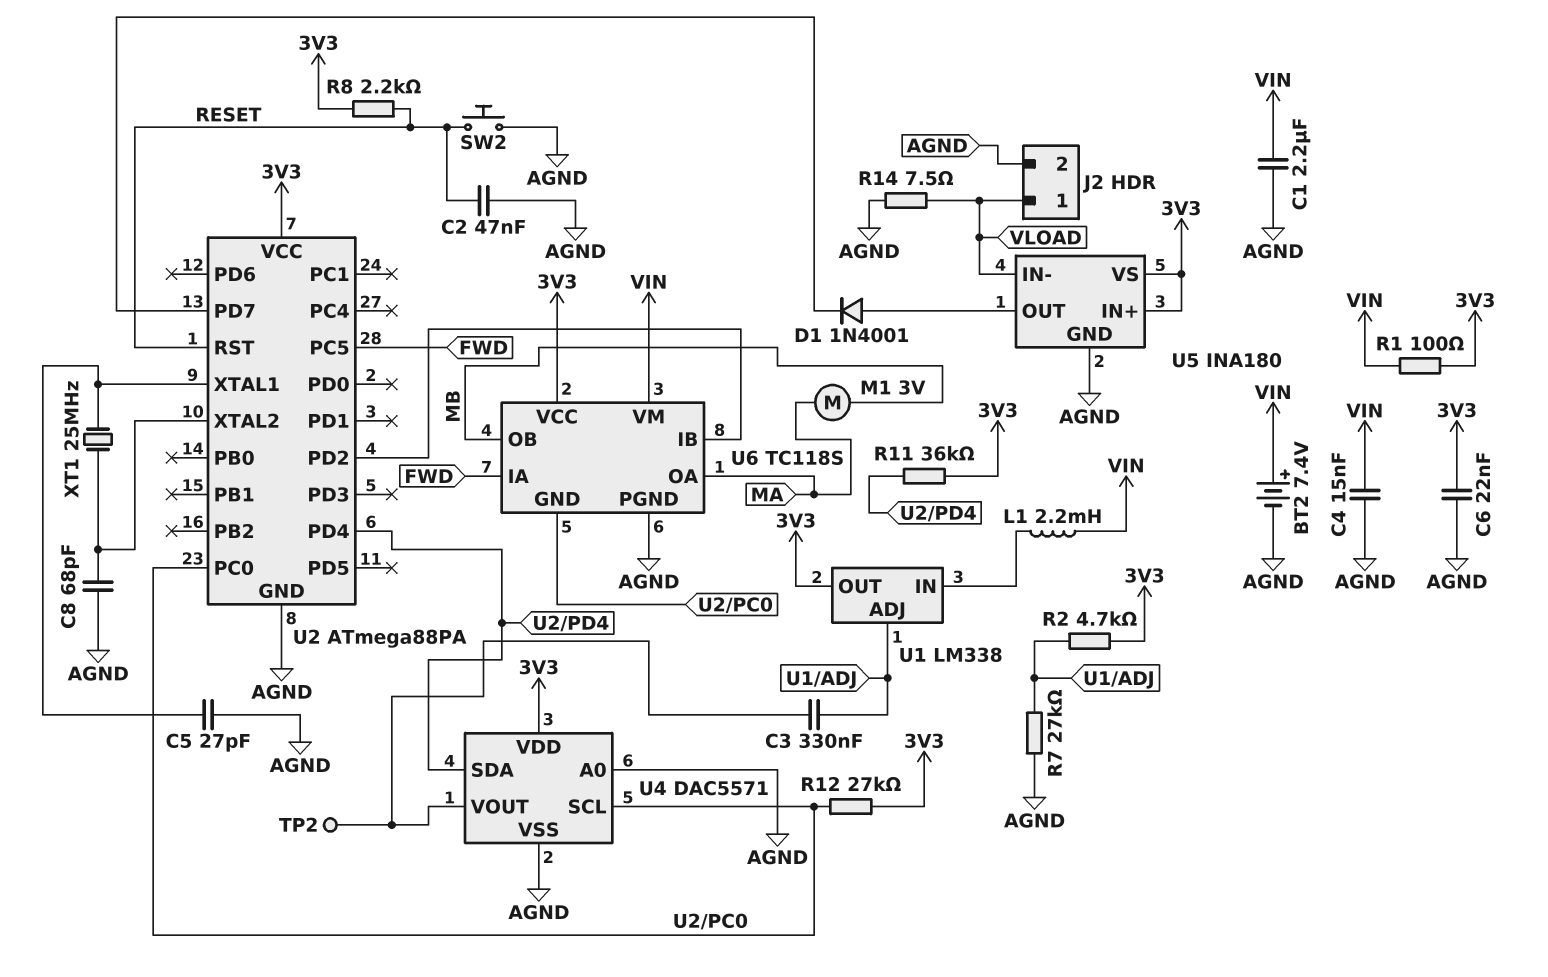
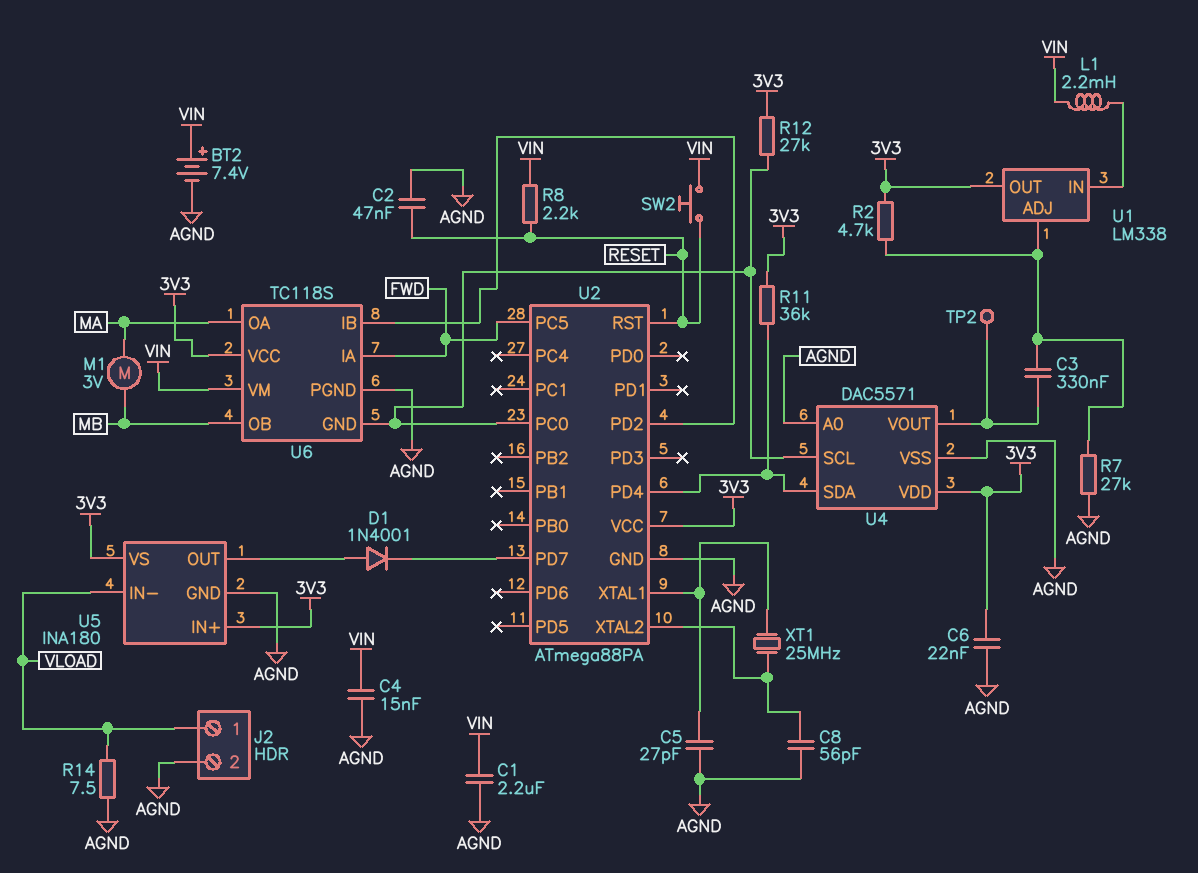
C8: 68pF (AGND, U2/XTAL2) -> 56pF (AGND, U2/XTAL2)
R1: 100 (3V3, VIN) -> none
R8: 2.2k (3V3, RESET) -> 2.2k (RESET, VIN)
SW2: button (AGND, RESET) -> button (RESET, VIN)

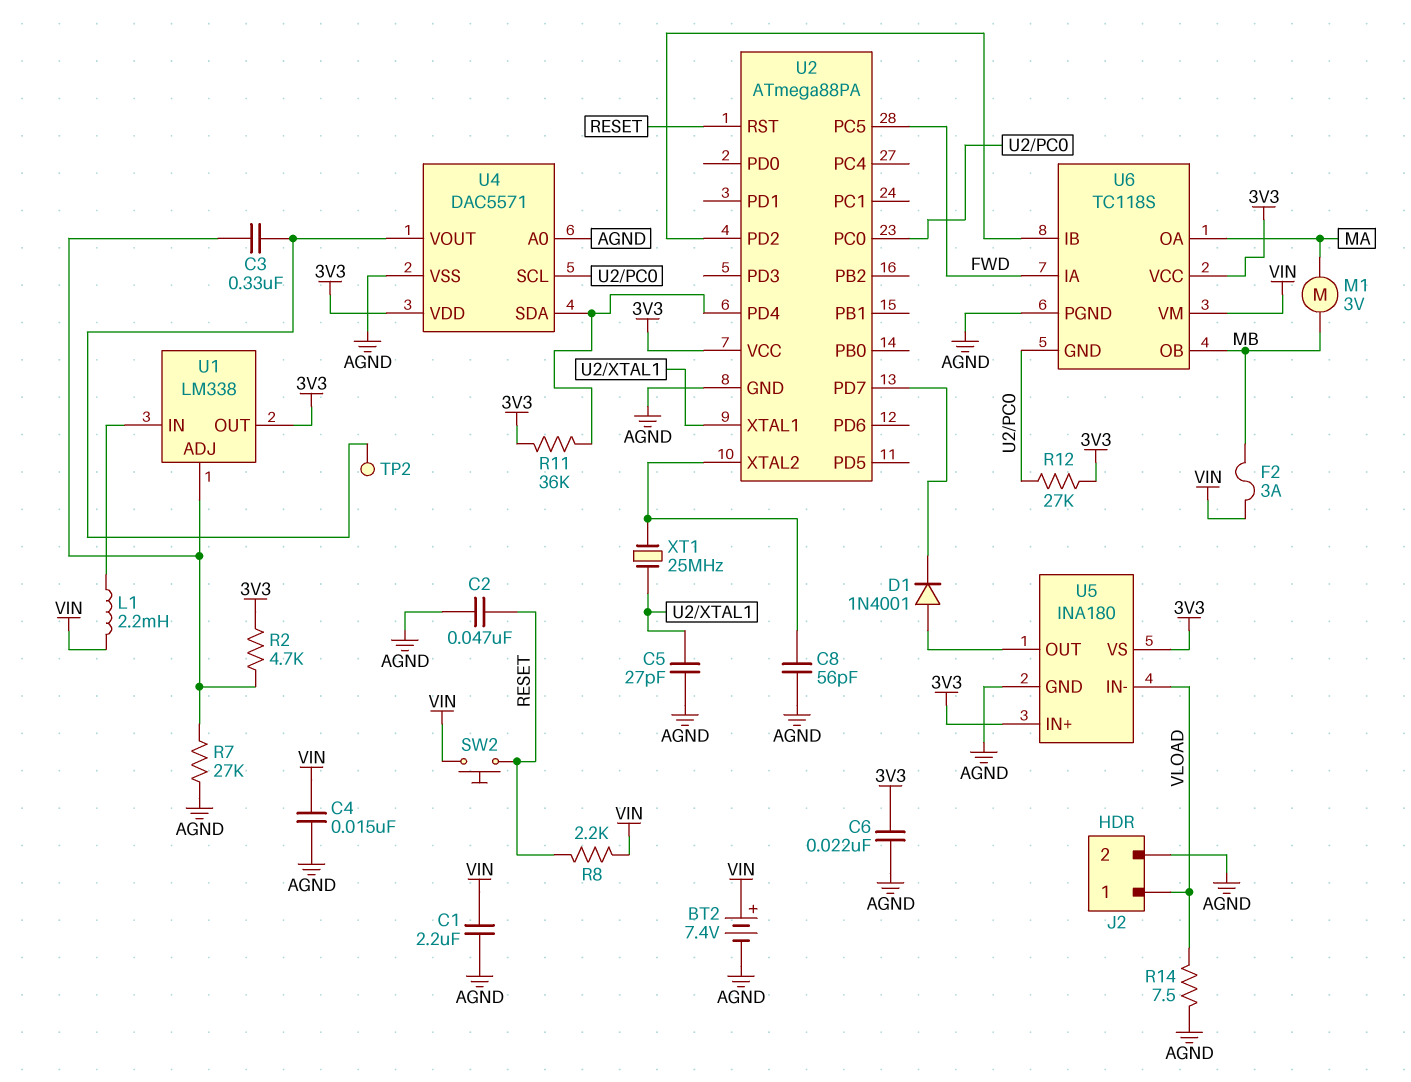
F2: none -> 3A (MB, VIN)

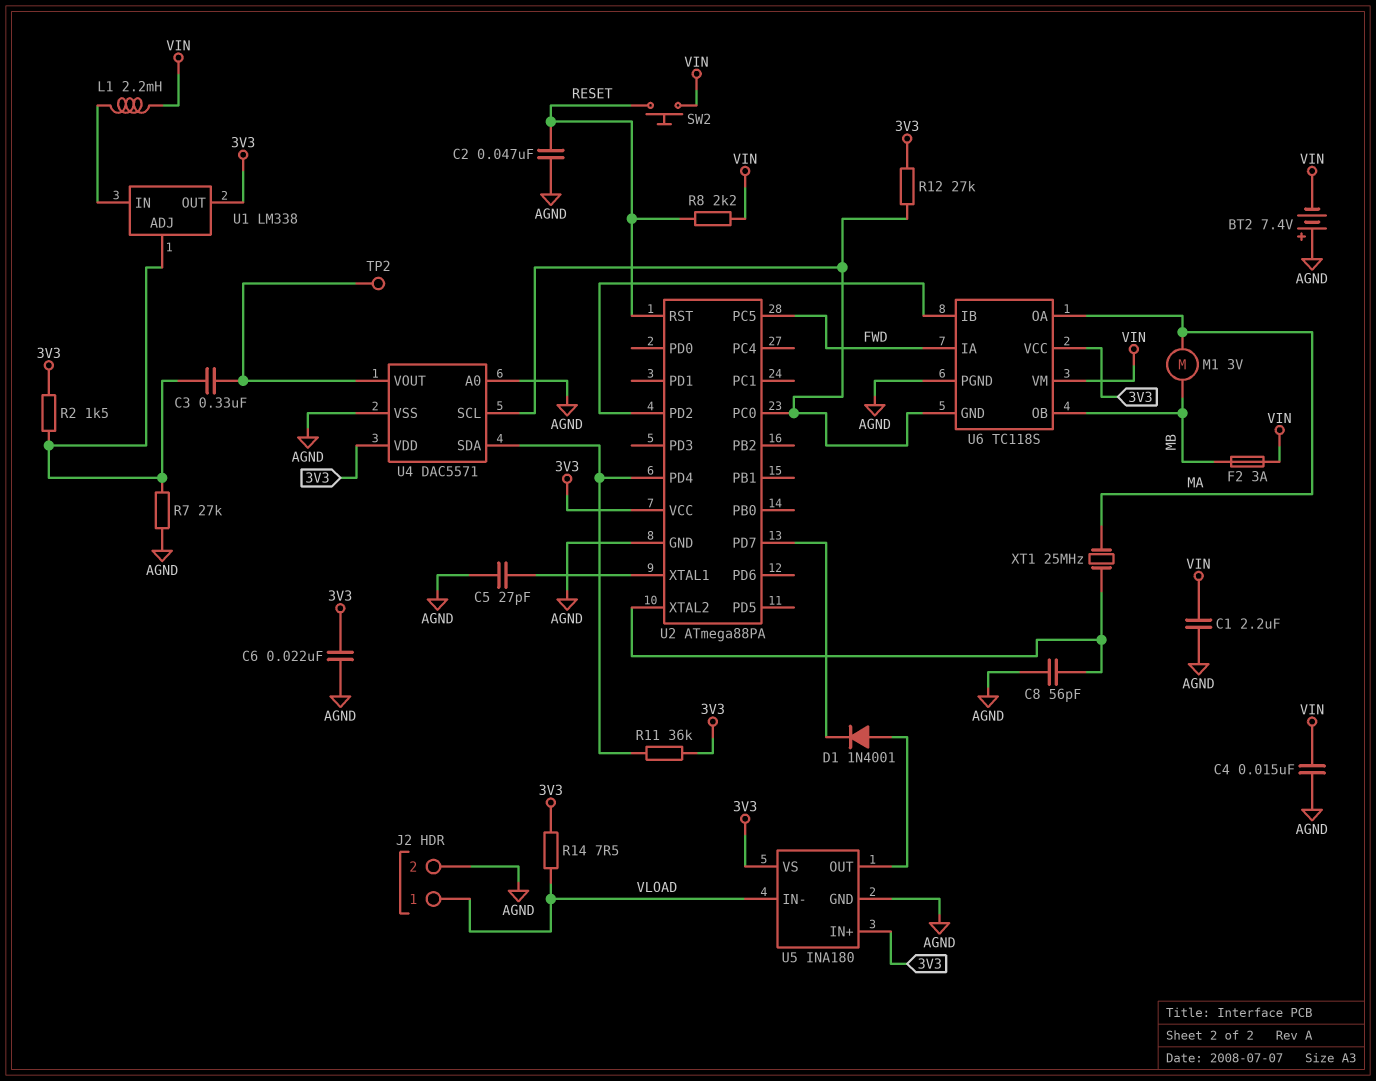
BT2: 7.4V (plus VIN, minus AGND) -> 7.4V (plus AGND, minus VIN)
R2: 4.7k (3V3, U1/ADJ) -> 1.5k (3V3, U1/ADJ)
R14: 7.5 (AGND, VLOAD) -> 7.5 (3V3, VLOAD)
XT1: 25MHz (U2/XTAL1, U2/XTAL2) -> 25MHz (MA, U2/XTAL2)

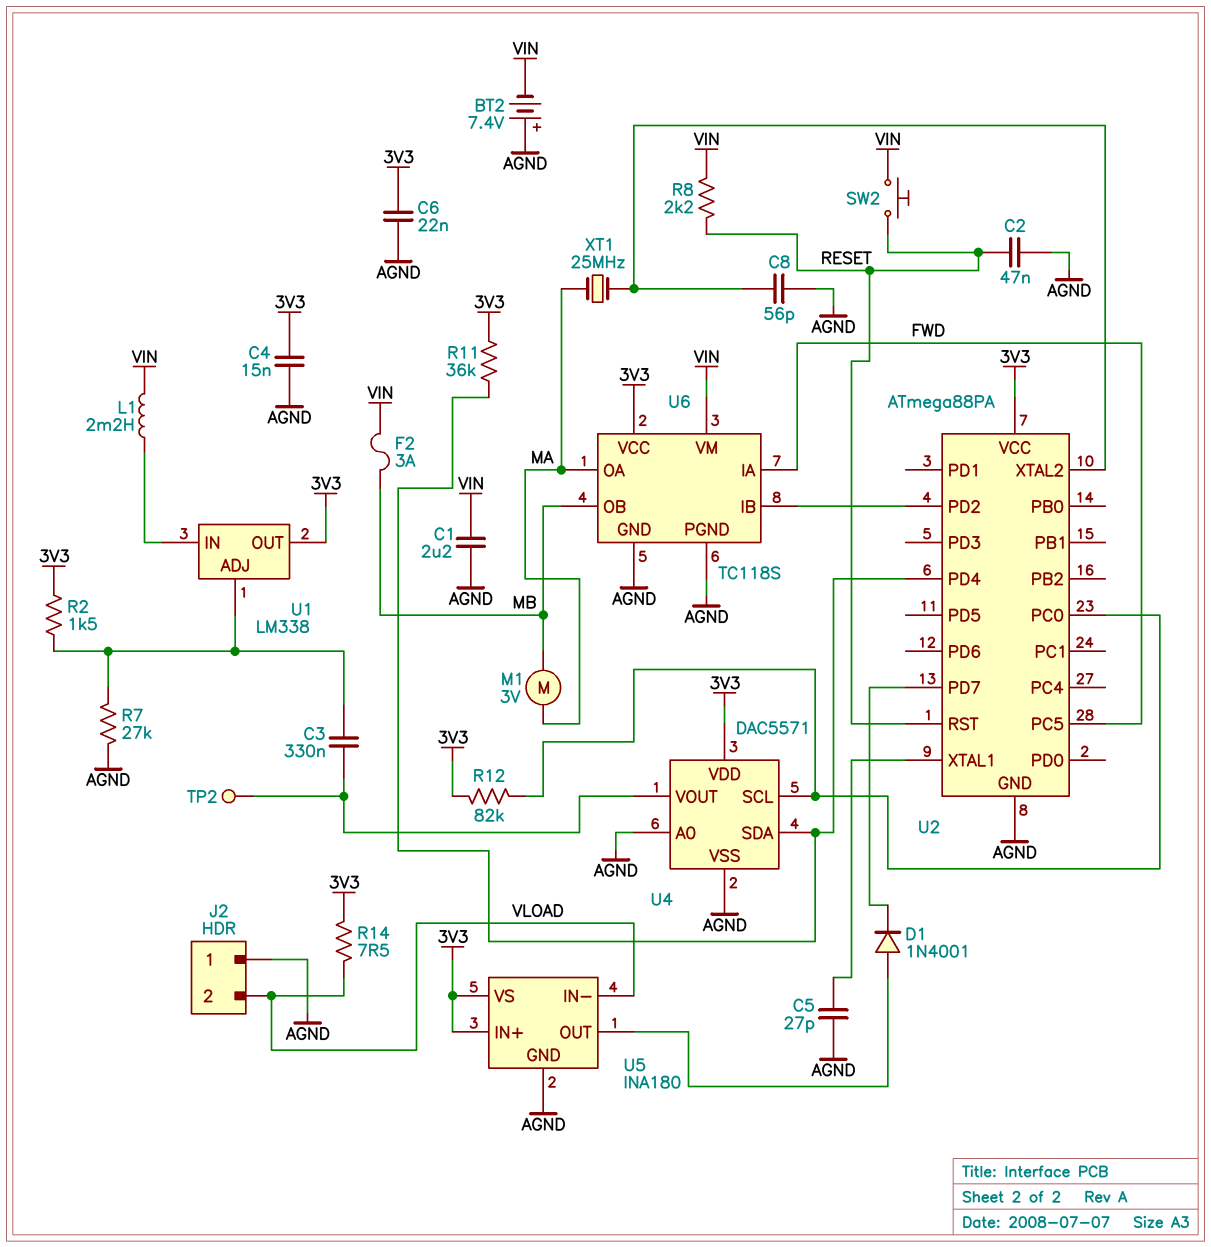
C4: 15nF (AGND, VIN) -> 15nF (3V3, AGND)
J2 pin 1: VLOAD -> AGND
J2 pin 2: AGND -> VLOAD
R12: 27k (3V3, U2/PC0) -> 82k (3V3, U2/PC0)
U6 pin GND: U2/PC0 -> AGND

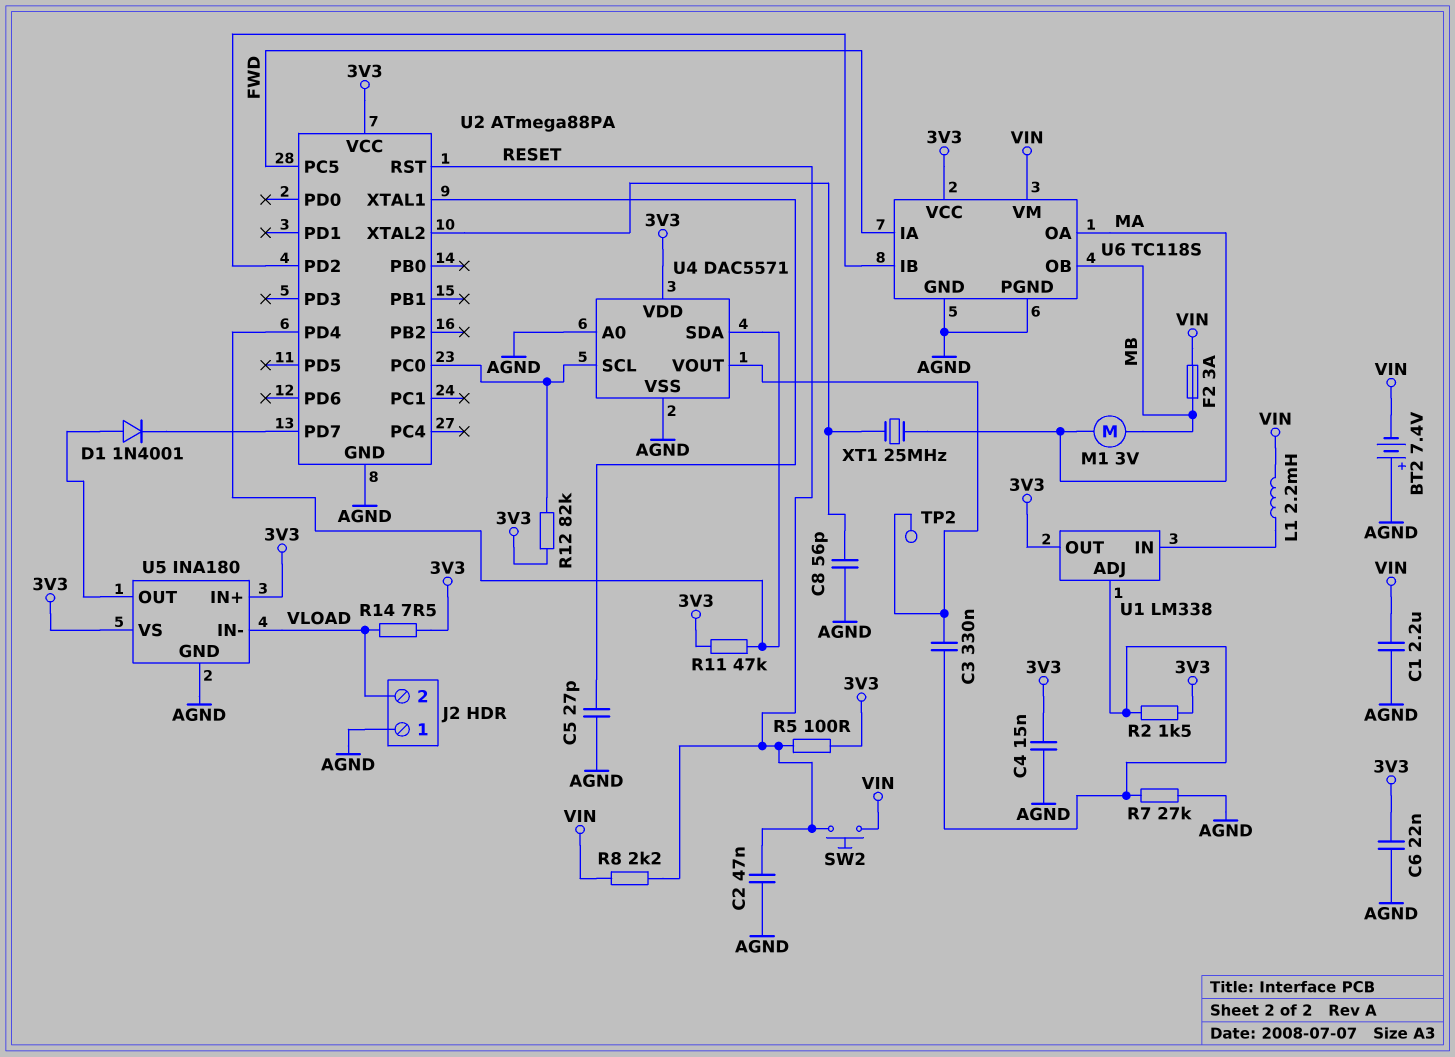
R5: none -> 100 (3V3, RESET)
R11: 36k (3V3, U2/PD4) -> 47k (3V3, U2/PD4)

